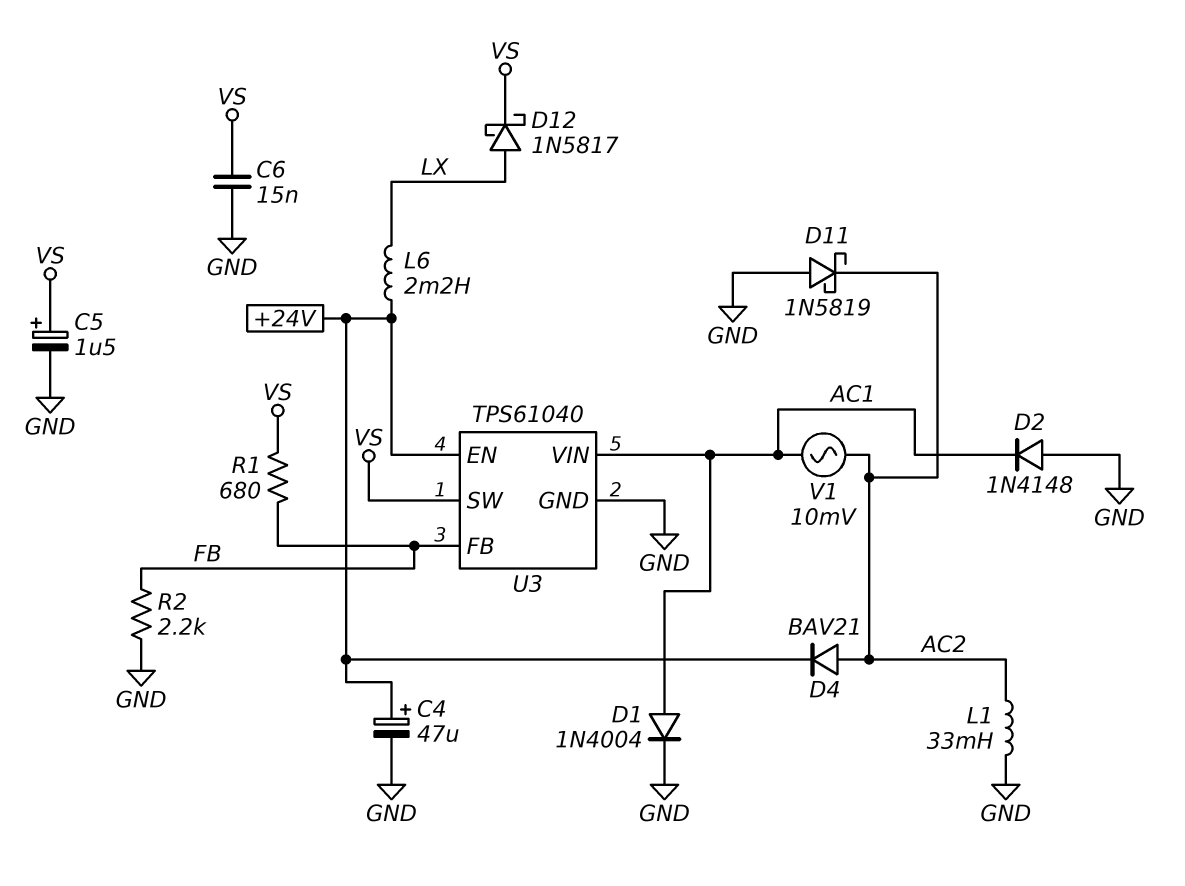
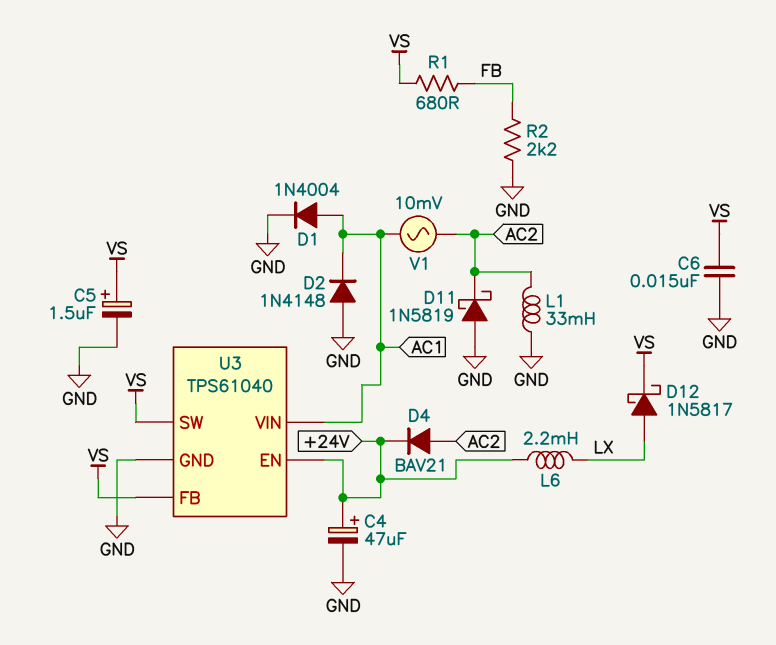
U3 pin FB: FB -> VS

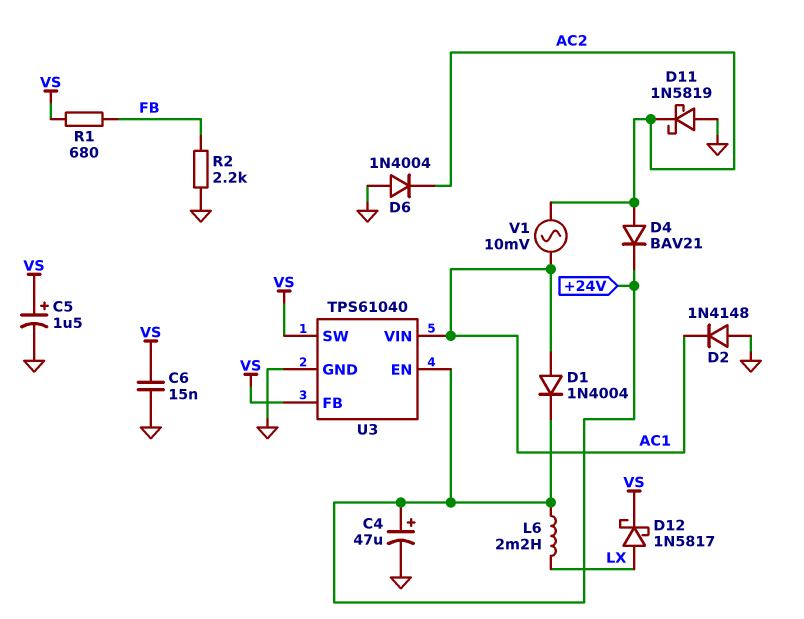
D1: diode 1N4004 (A AC1, K GND) -> diode 1N4004 (A AC1, K +24V)
D6: none -> diode 1N4004 (A GND, K AC2)
L1: 33mH (AC2, GND) -> none

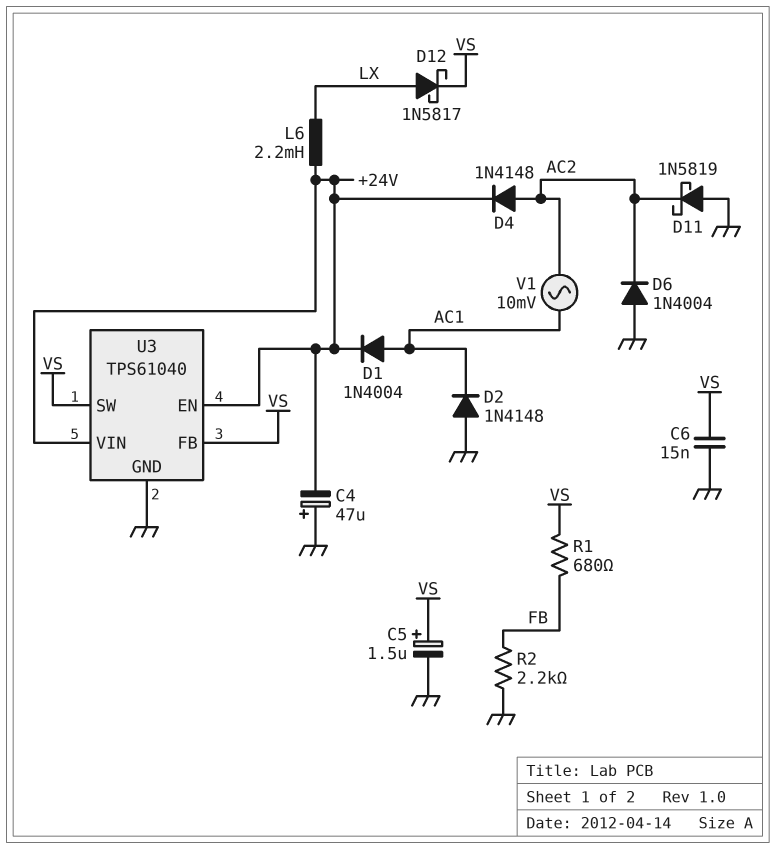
C4: 47uF (plus +24V, minus GND) -> 47uF (plus GND, minus +24V)
D4: diode BAV21 (A AC2, K +24V) -> diode 1N4148 (A AC2, K +24V)
U3 pin VIN: AC1 -> +24V

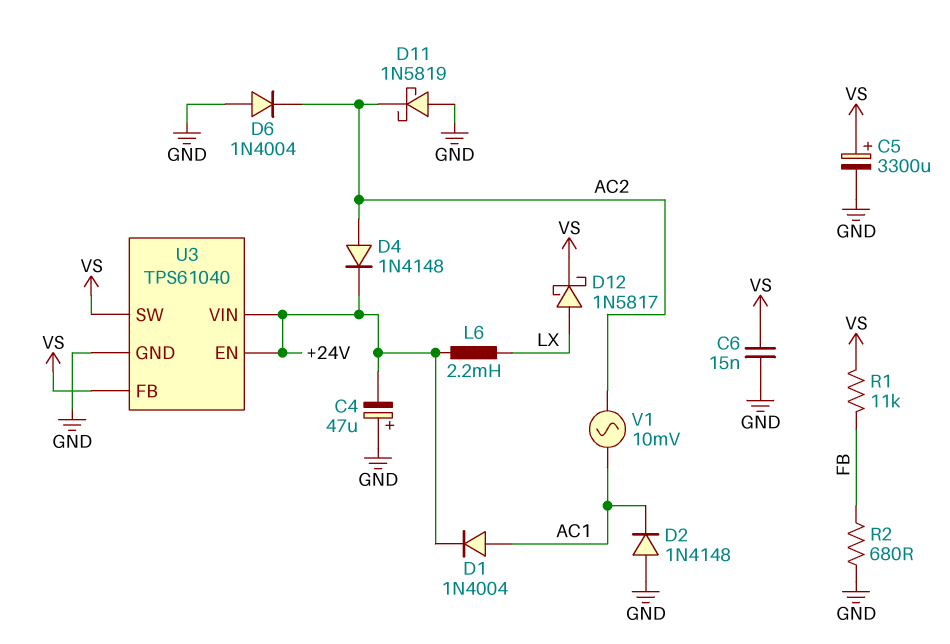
C5: 1.5uF (plus VS, minus GND) -> 3300uF (plus VS, minus GND)
R1: 680 (FB, VS) -> 11k (FB, VS)
R2: 2.2k (FB, GND) -> 680 (FB, GND)

